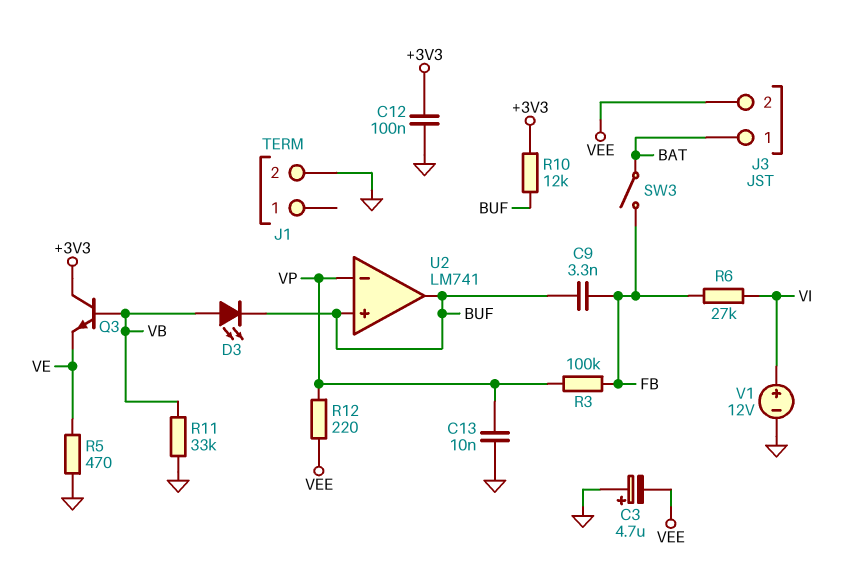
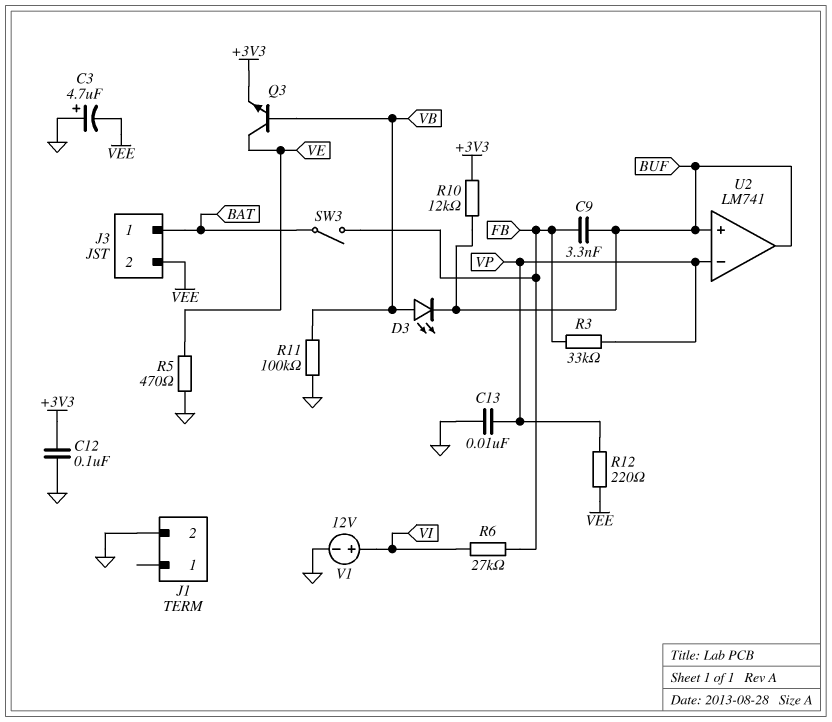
Q3: NPN (B VB, C +3V3, E VE) -> NPN (B VB, C VE, E +3V3)
R3: 100k (FB, VP) -> 33k (FB, VP)
R11: 33k (GND, VB) -> 100k (GND, VB)

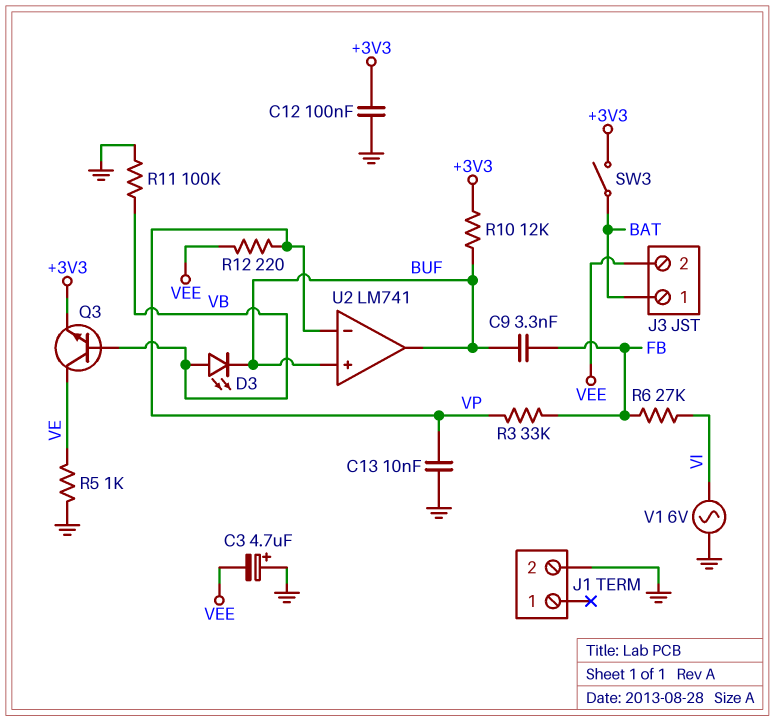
R5: 470 (GND, VE) -> 1k (GND, VE)
SW3: switch (BAT, FB) -> switch (+3V3, BAT)
V1: 12V (plus VI, minus GND) -> AC 6V (GND, VI)

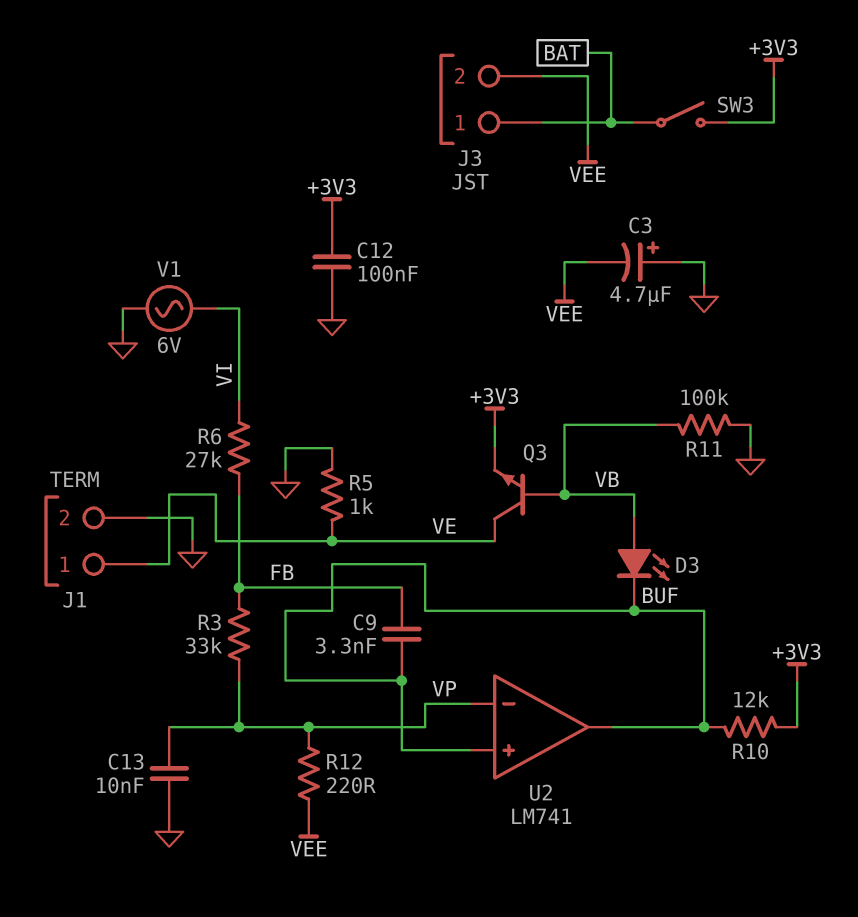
J1 pin 1: none -> VE

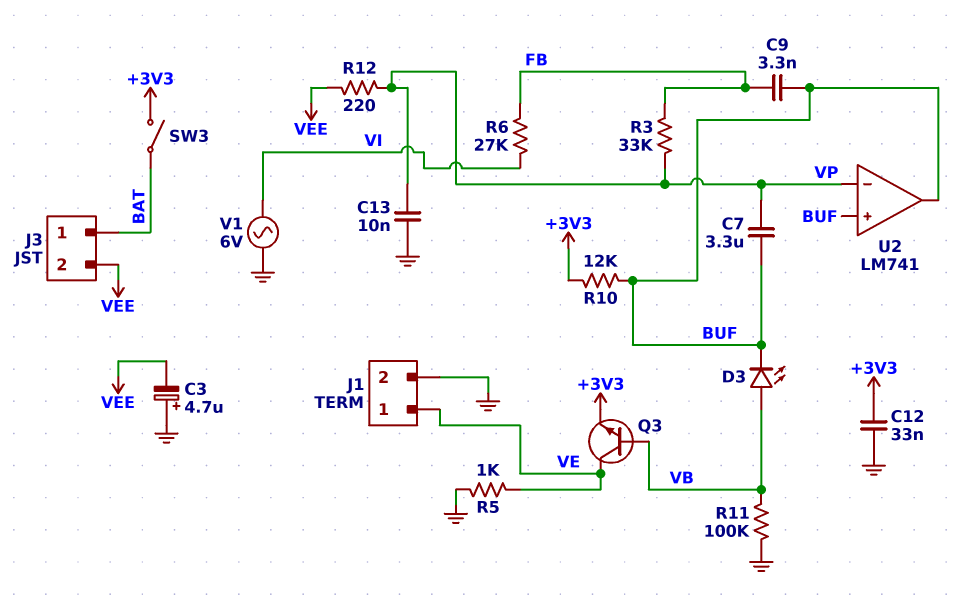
C7: none -> 3.3uF (BUF, VP)
C12: 100nF (+3V3, GND) -> 33nF (+3V3, GND)

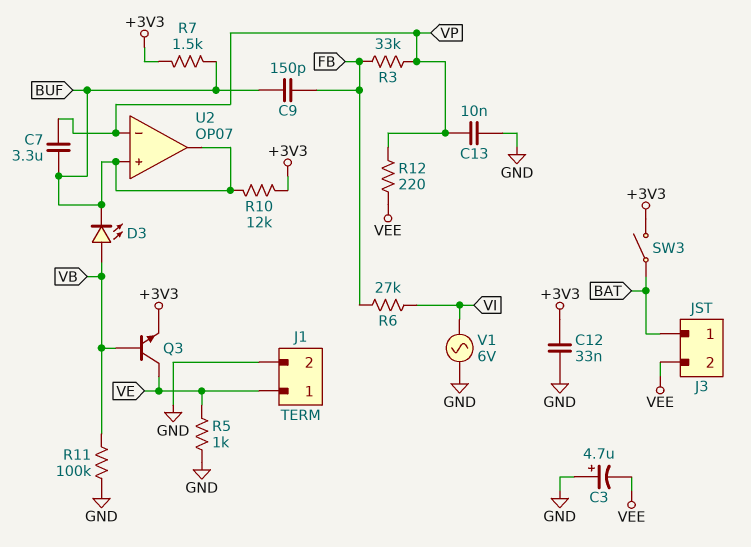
C9: 3.3nF (BUF, FB) -> 150pF (BUF, FB)
R7: none -> 1.5k (+3V3, BUF)
U2: LM741 -> OP07

